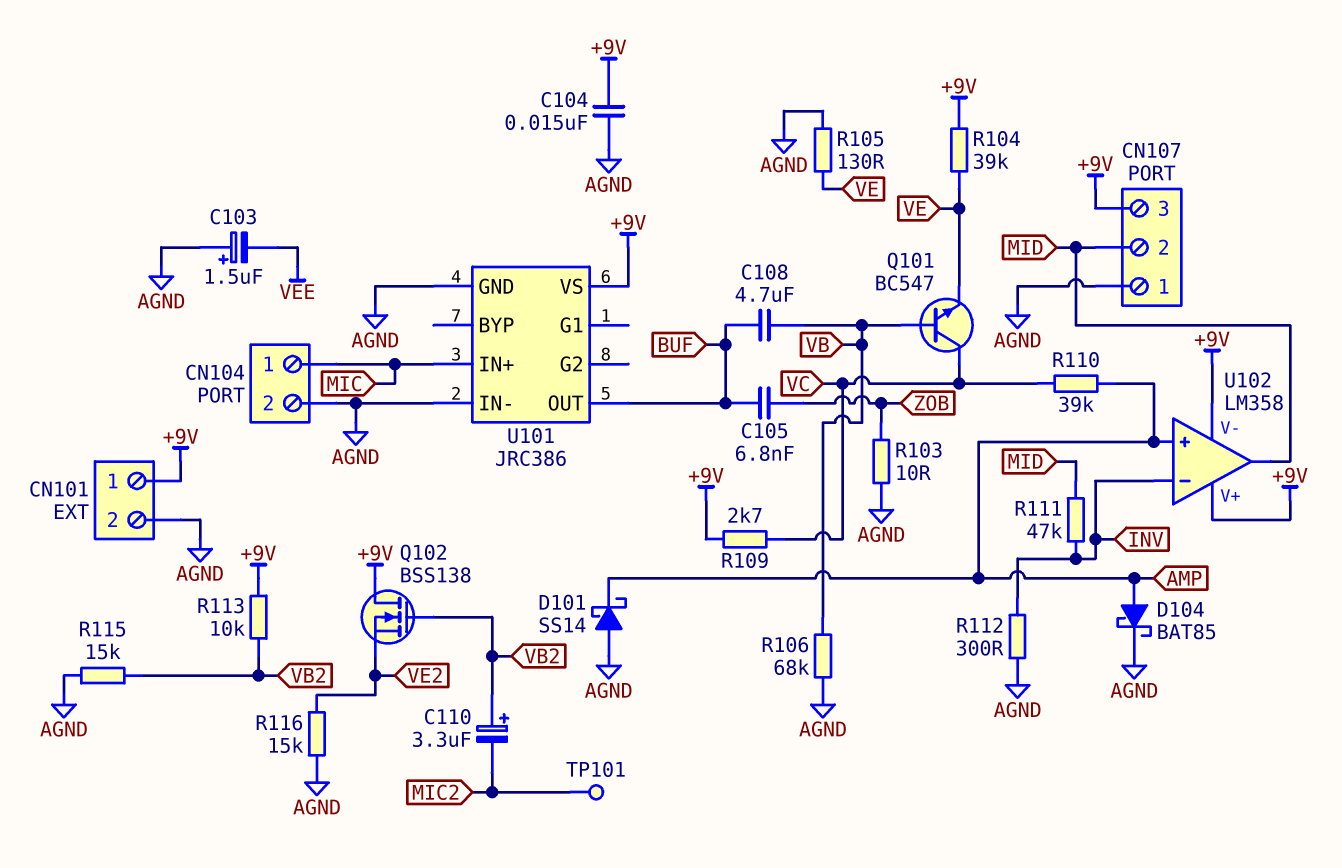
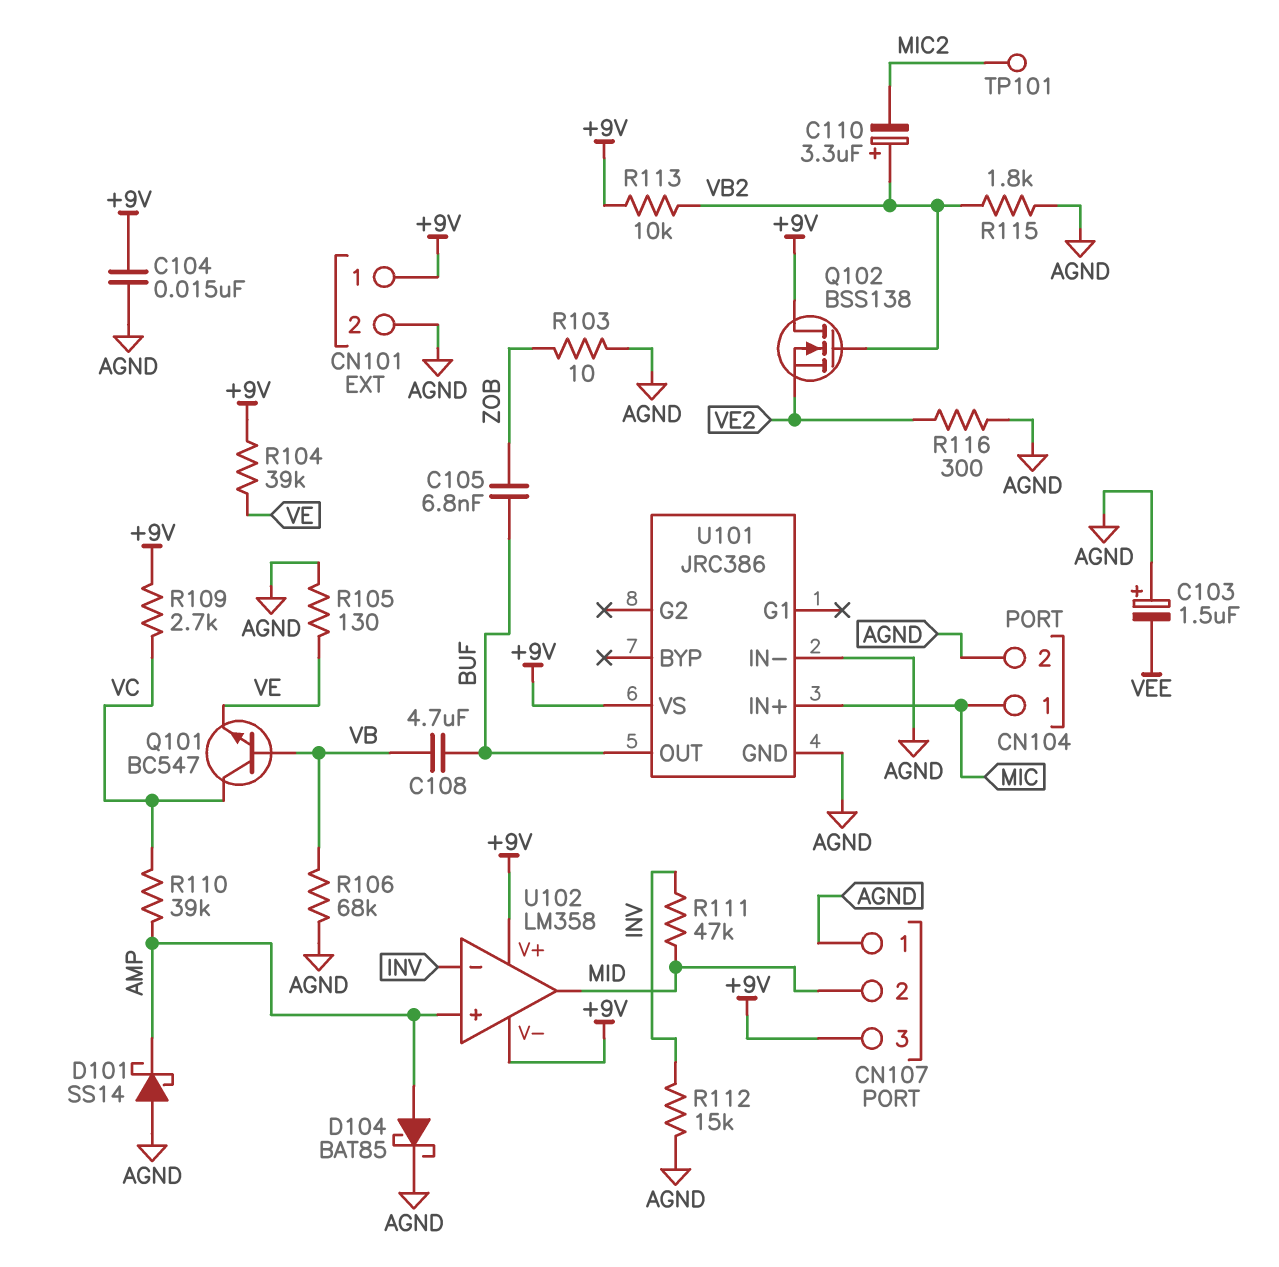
R112: 300 (AGND, INV) -> 15k (AGND, INV)
R115: 15k (AGND, VB2) -> 1.8k (AGND, VB2)
R116: 15k (AGND, VE2) -> 300 (AGND, VE2)

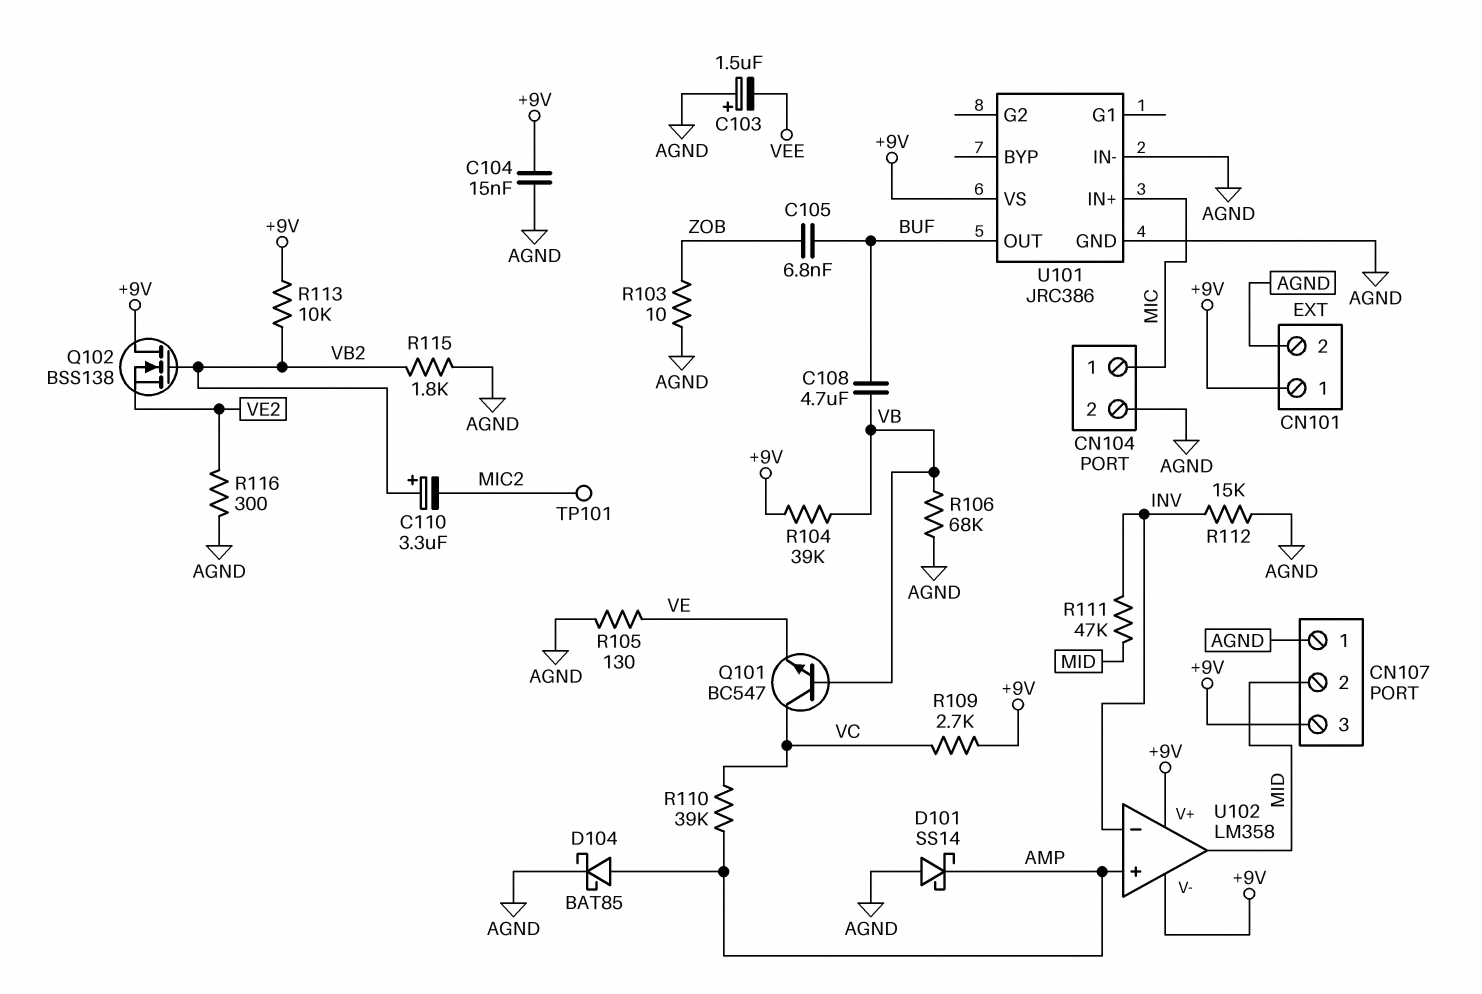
R104: 39k (+9V, VE) -> 39k (+9V, VB)

